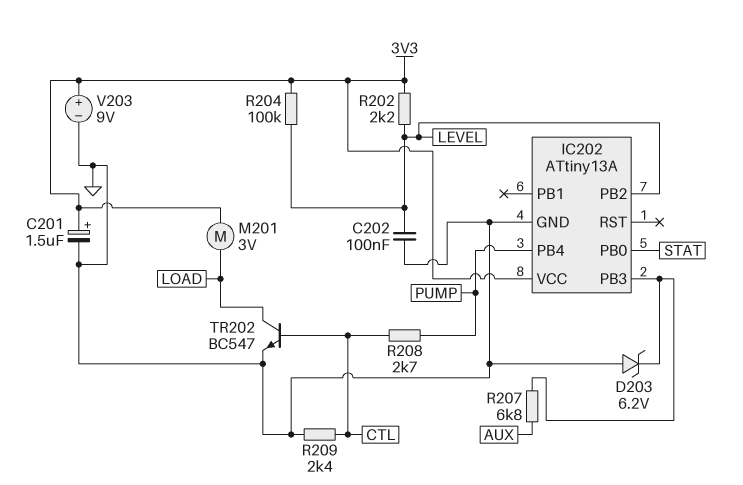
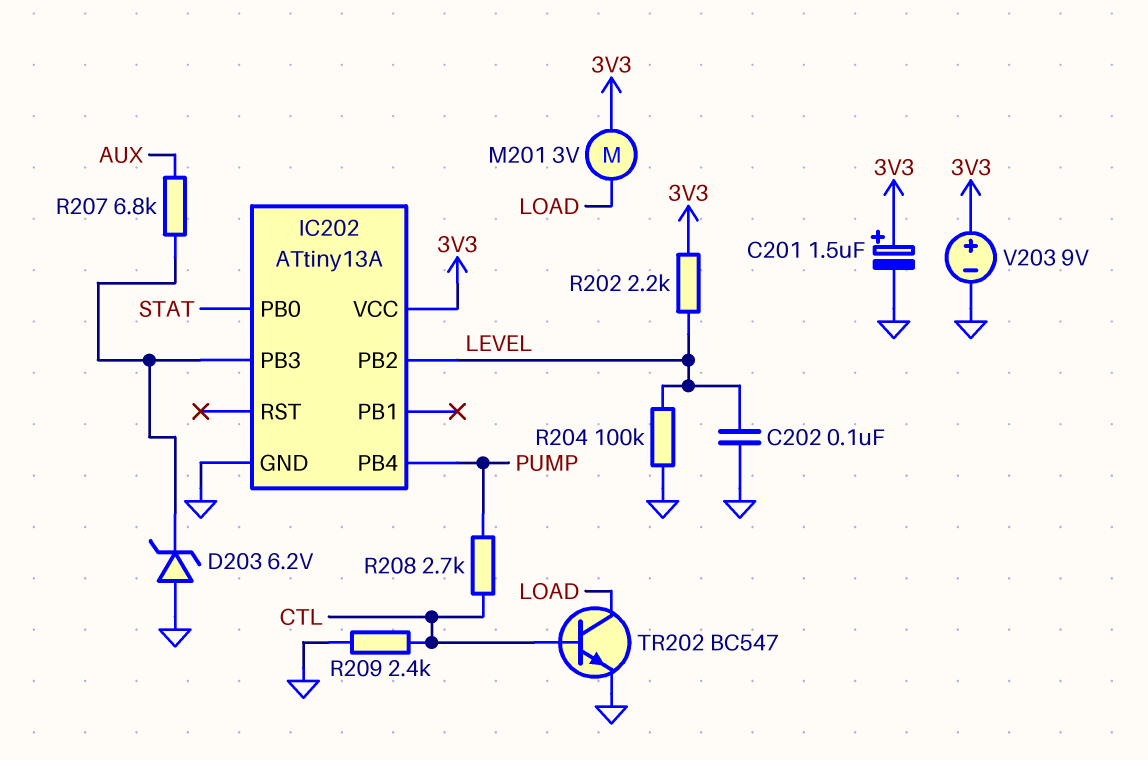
R204: 100k (3V3, LEVEL) -> 100k (GND, LEVEL)

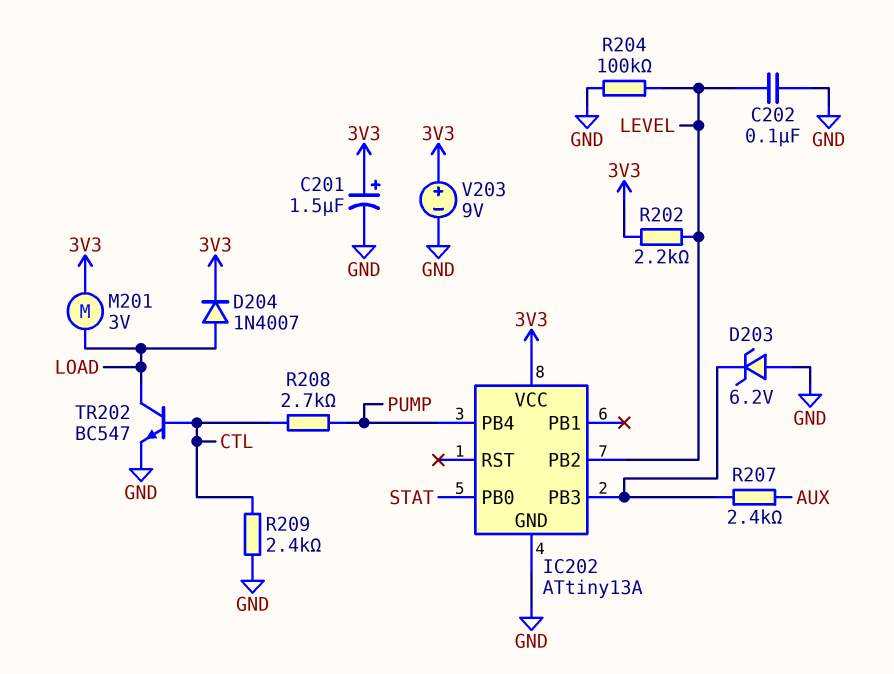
D204: none -> diode 1N4007 (A LOAD, K 3V3)
R207: 6.8k (AUX, IC202/PB3) -> 2.4k (AUX, IC202/PB3)

